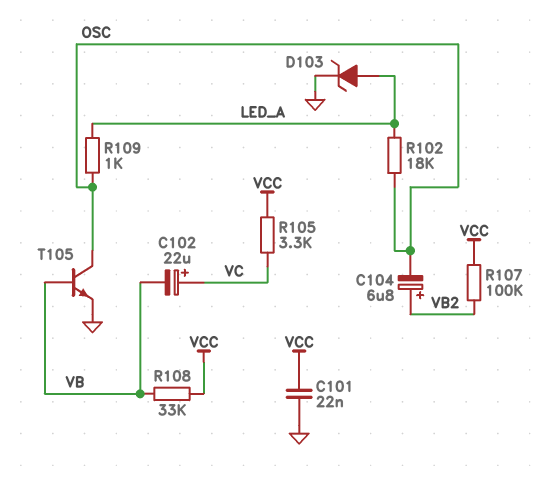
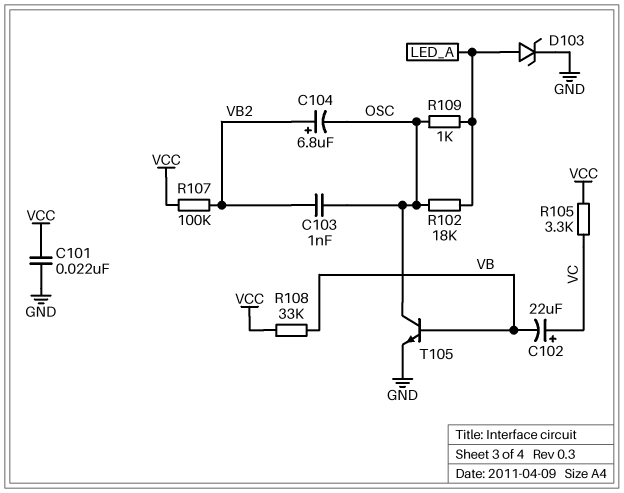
C103: none -> 1nF (OSC, VB2)

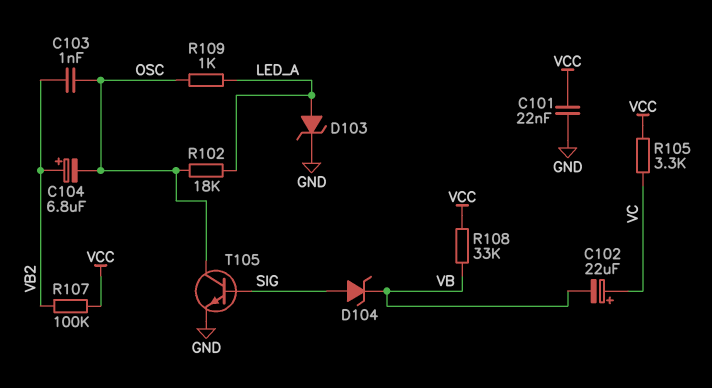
D104: none -> zener (A SIG, K VB)
T105: NPN (B VB, C OSC, E GND) -> NPN (B SIG, C OSC, E GND)

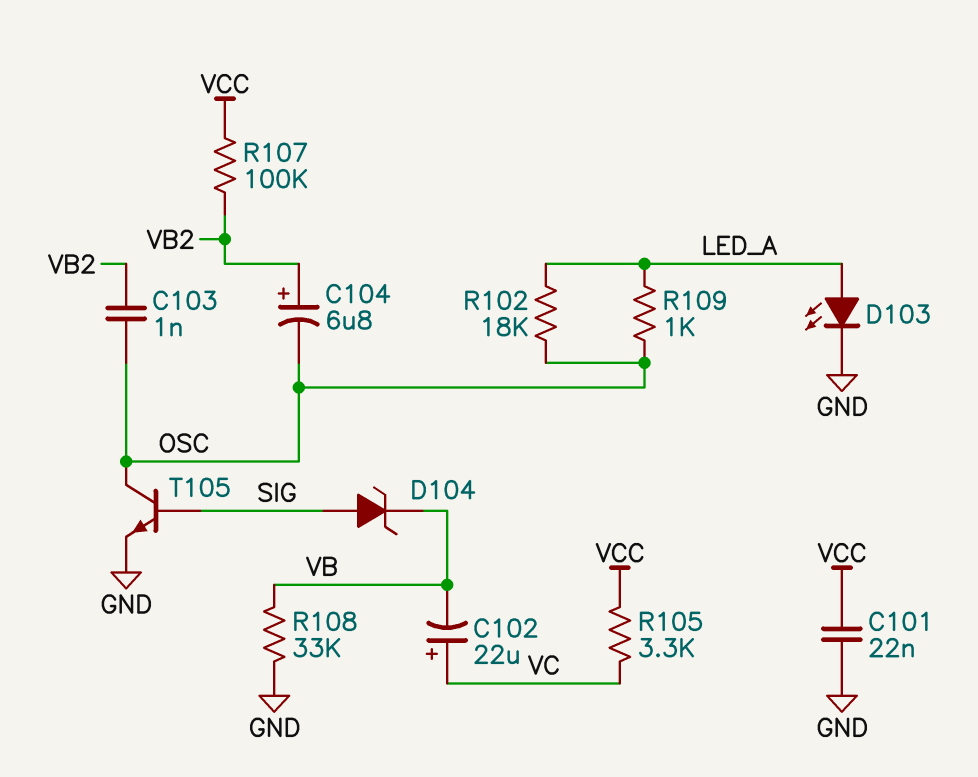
D103: zener (A LED_A, K GND) -> LED (A LED_A, K GND)
R108: 33k (VB, VCC) -> 33k (GND, VB)

